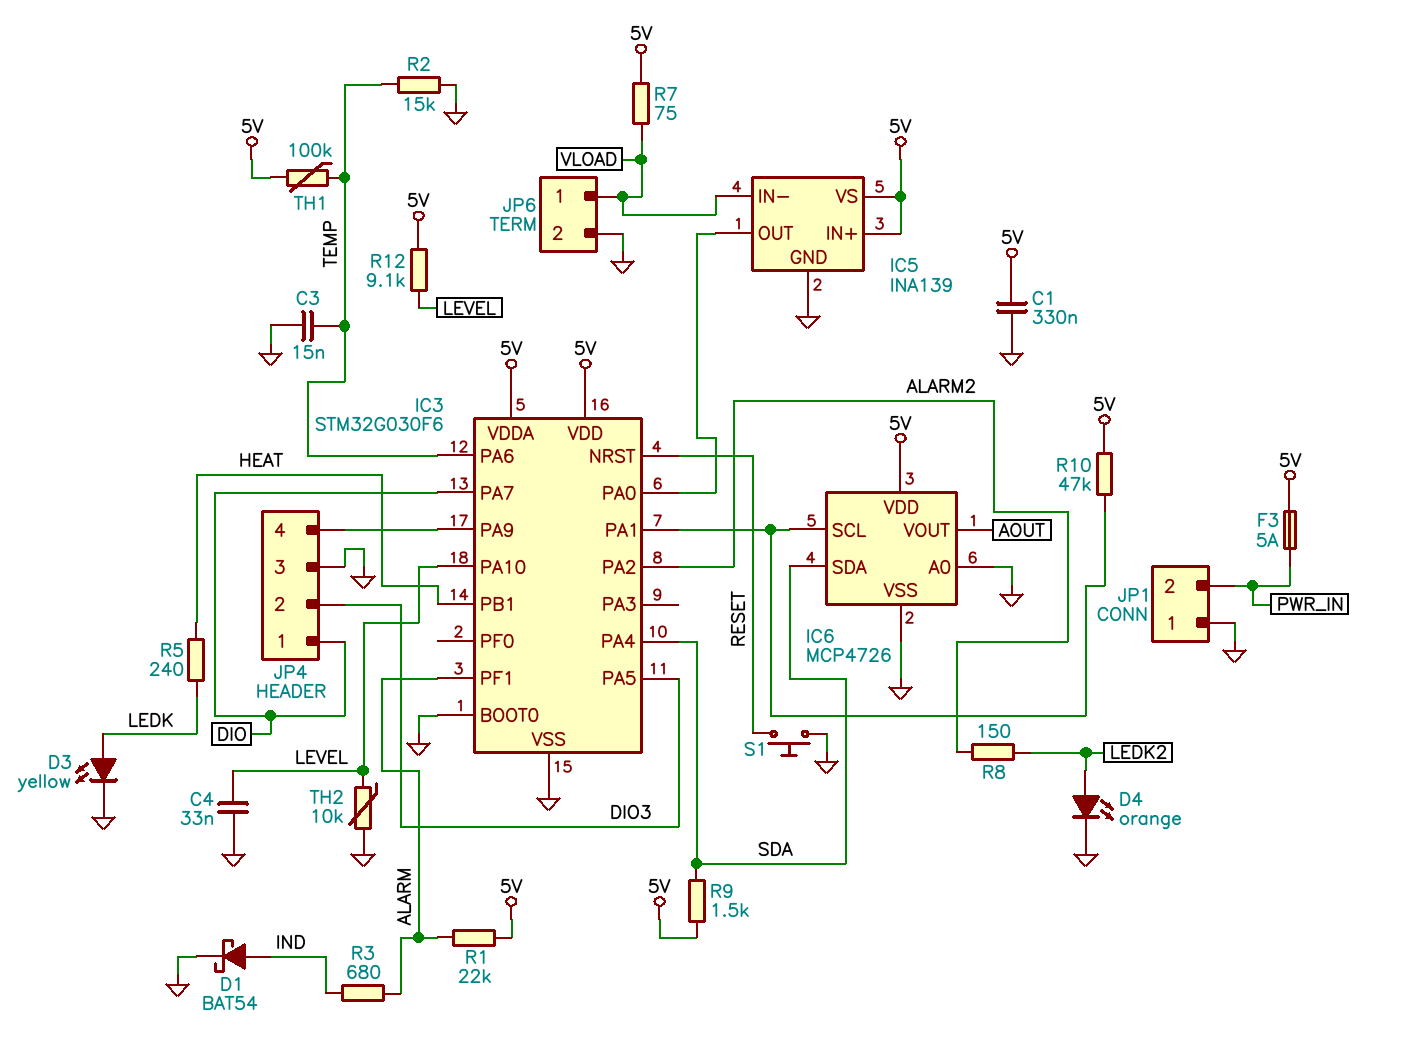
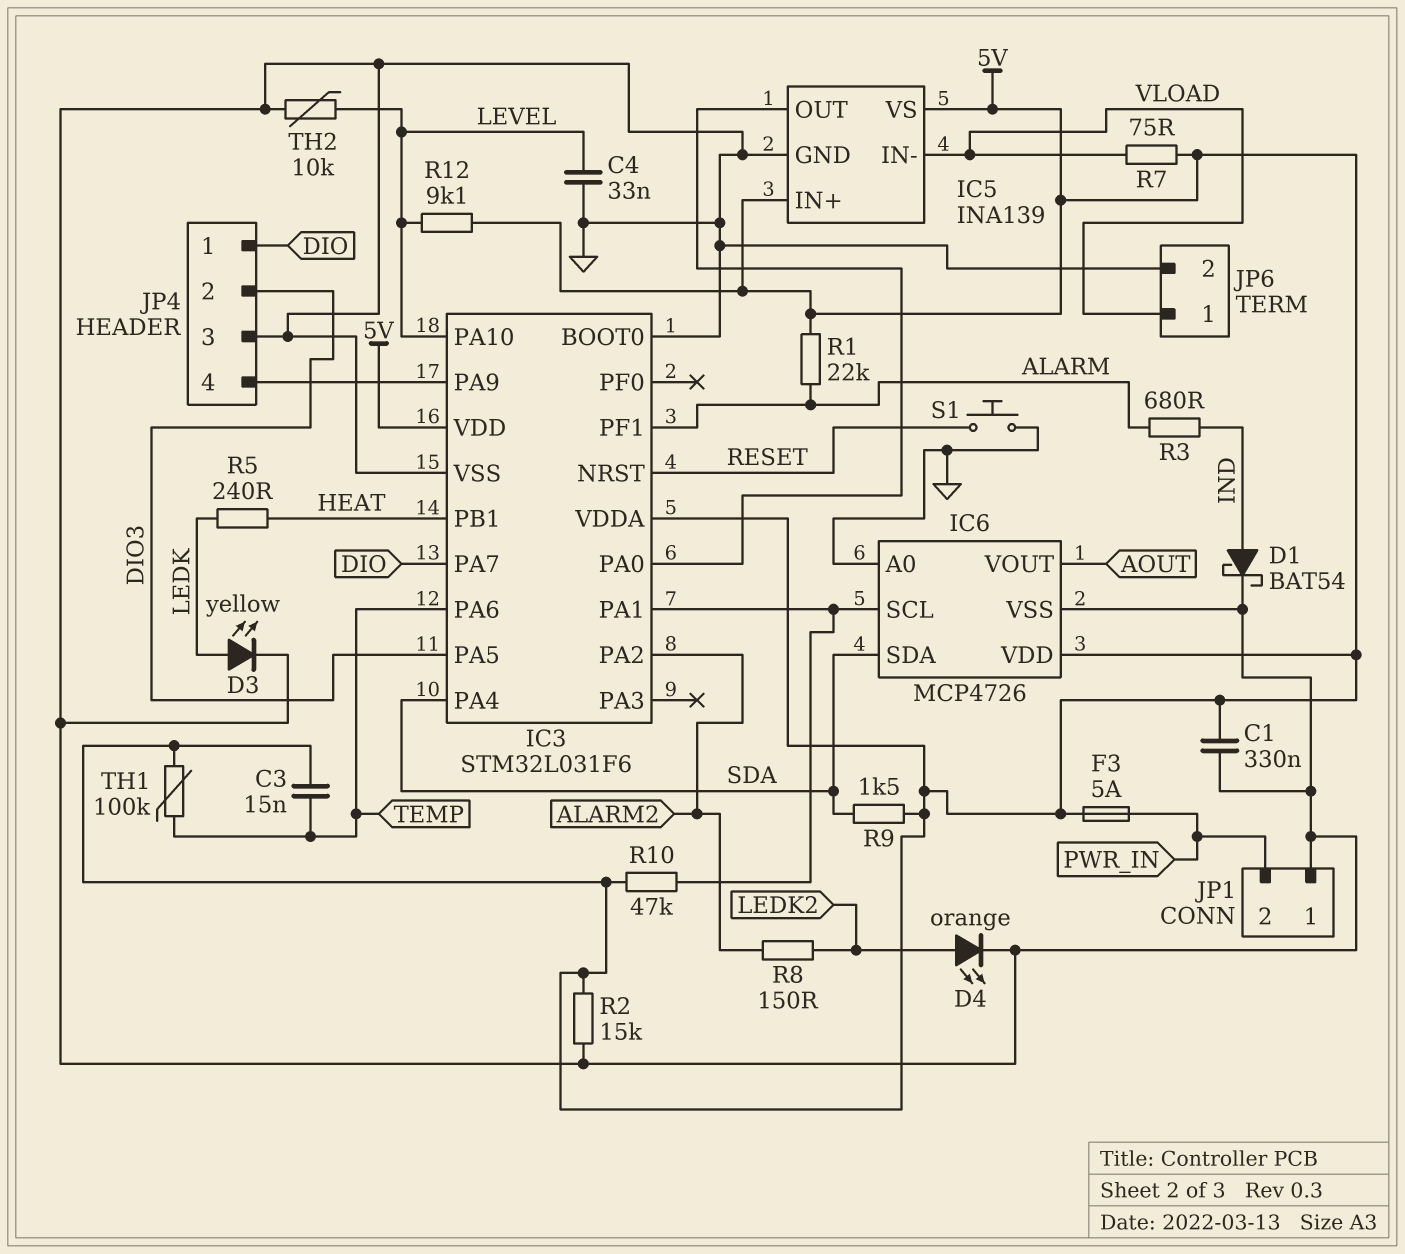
C3: 15nF (GND, TEMP) -> 15nF (5V, TEMP)
IC3: STM32G030F6 -> STM32L031F6
R2: 15k (GND, TEMP) -> 15k (5V, GND)

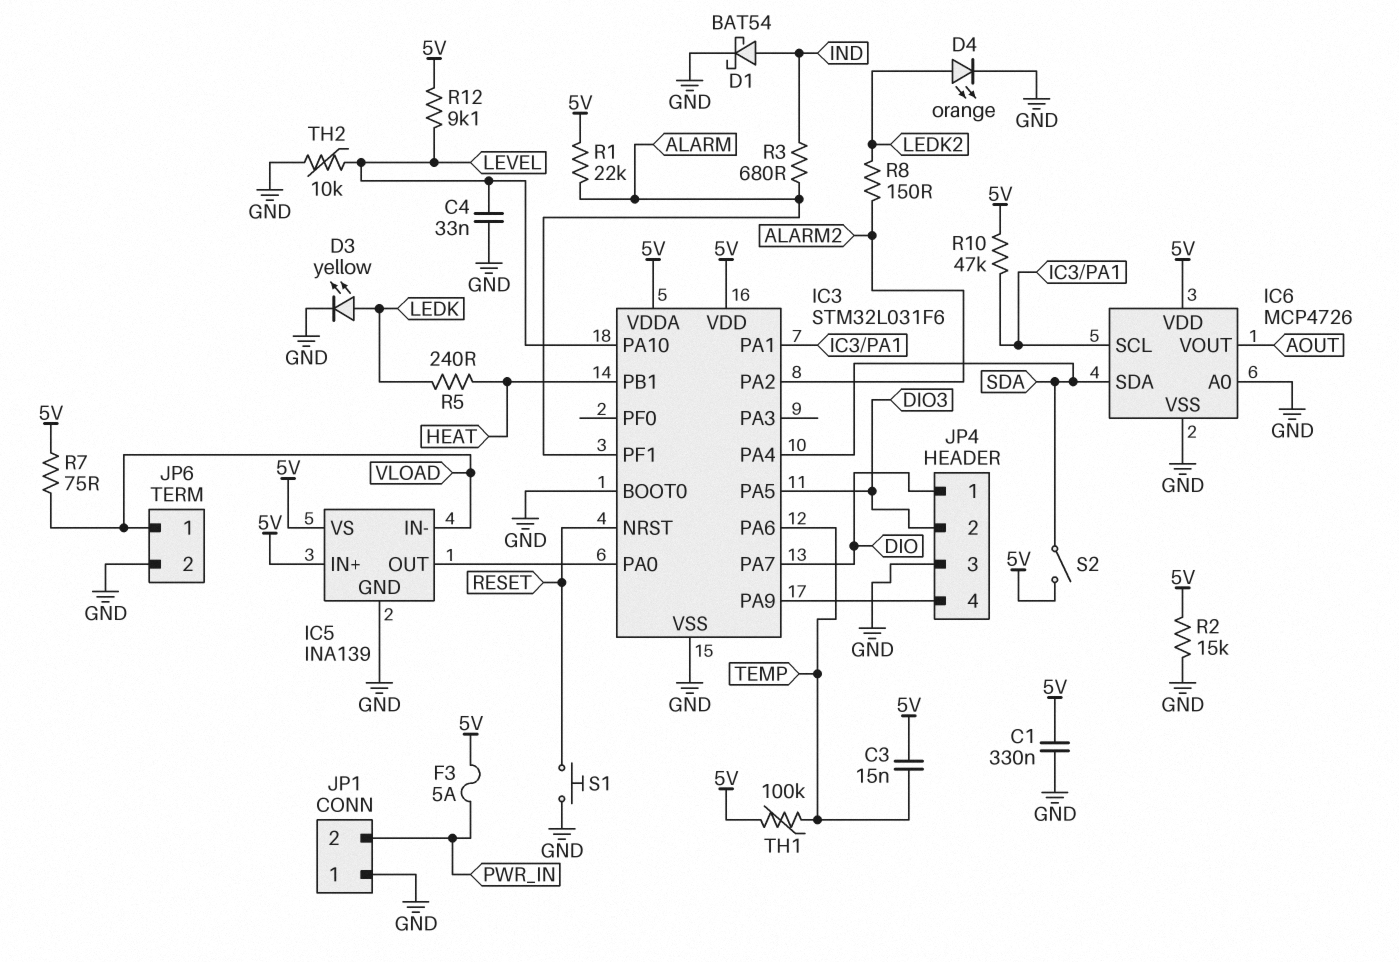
R9: 1.5k (5V, SDA) -> none
S2: none -> switch (5V, SDA)

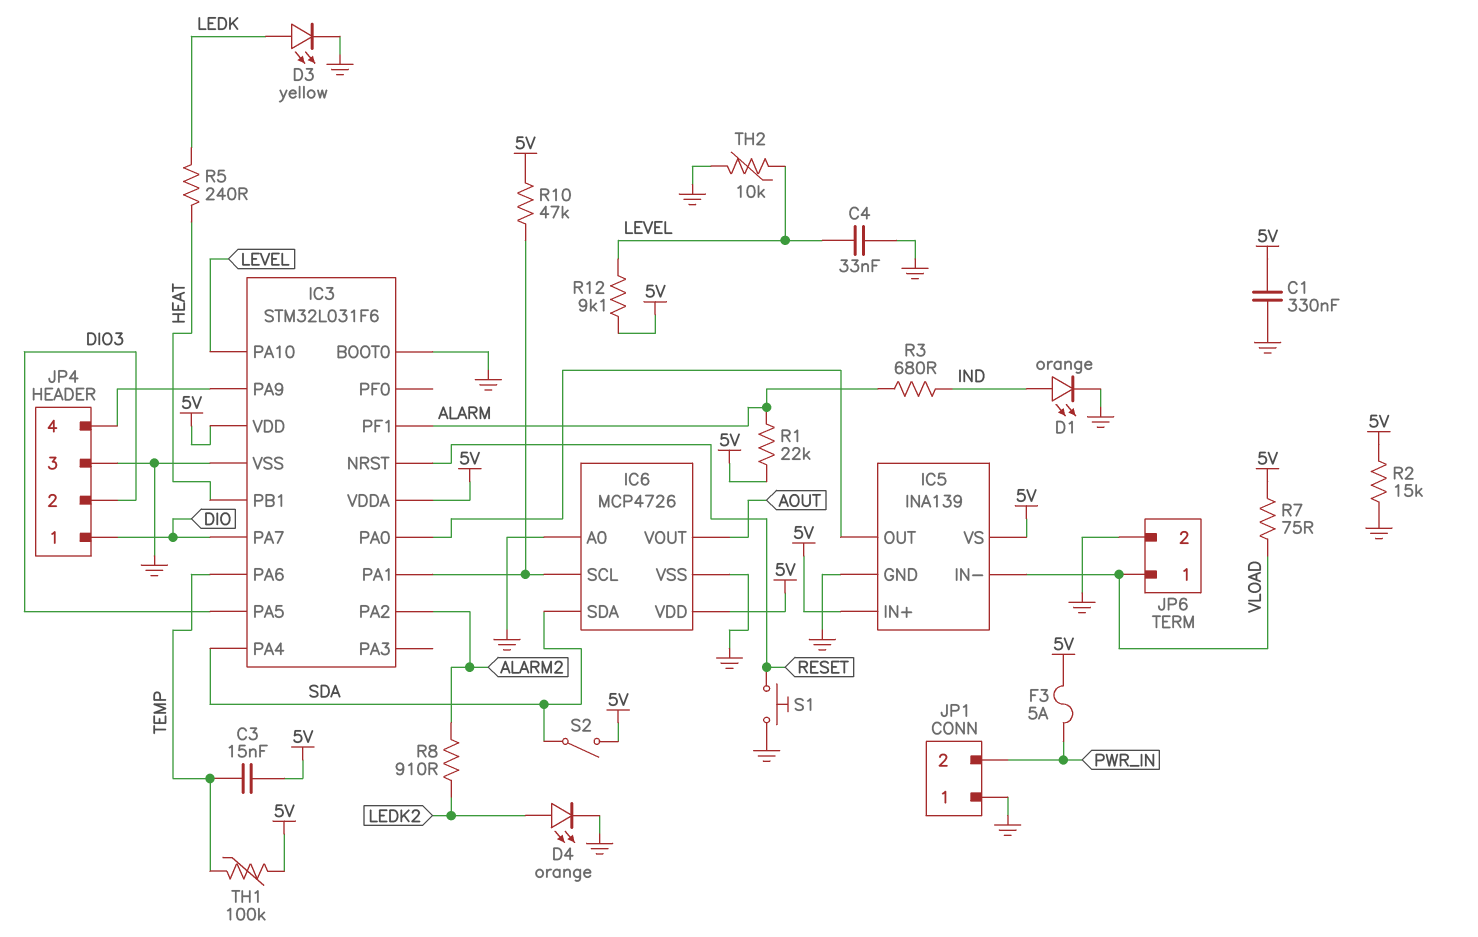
D1: schottky BAT54 (A IND, K GND) -> LED orange (A IND, K GND)
R8: 150 (ALARM2, LEDK2) -> 910 (ALARM2, LEDK2)

